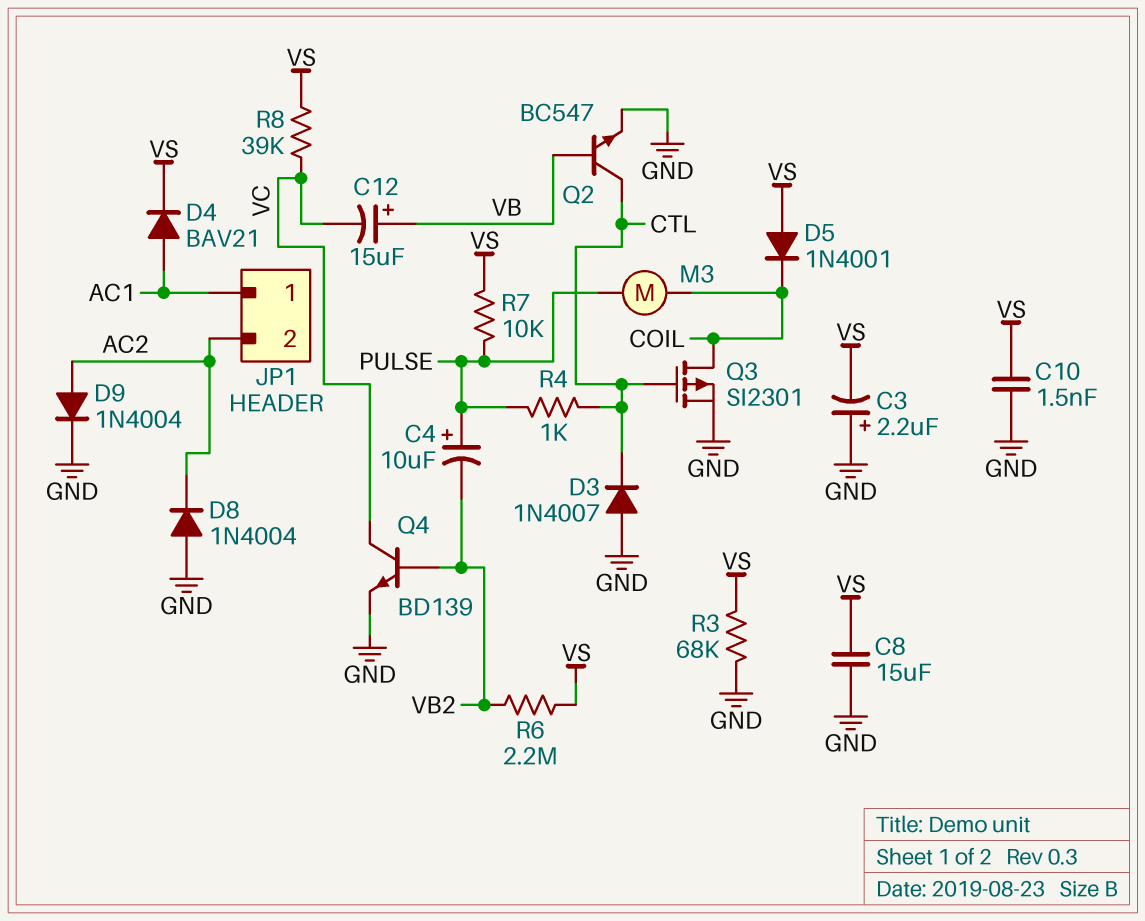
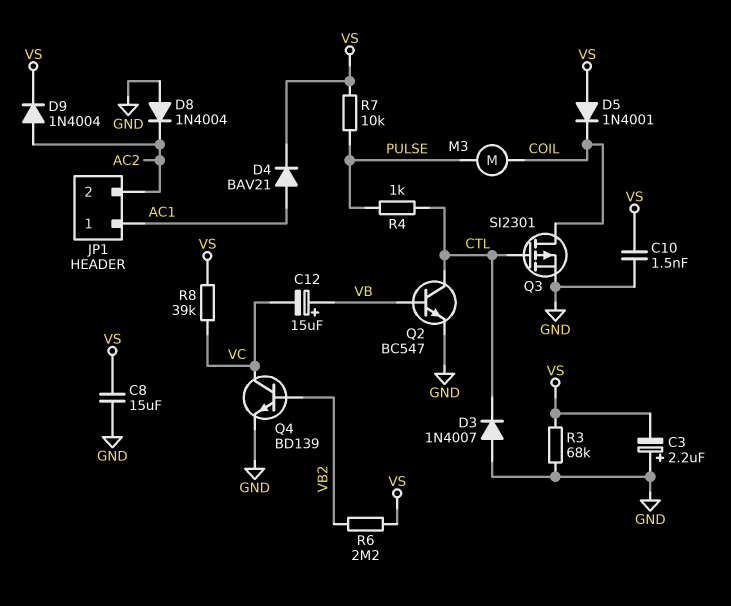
C4: 10uF (plus PULSE, minus VB2) -> none
D9: diode 1N4004 (A AC2, K GND) -> diode 1N4004 (A AC2, K VS)

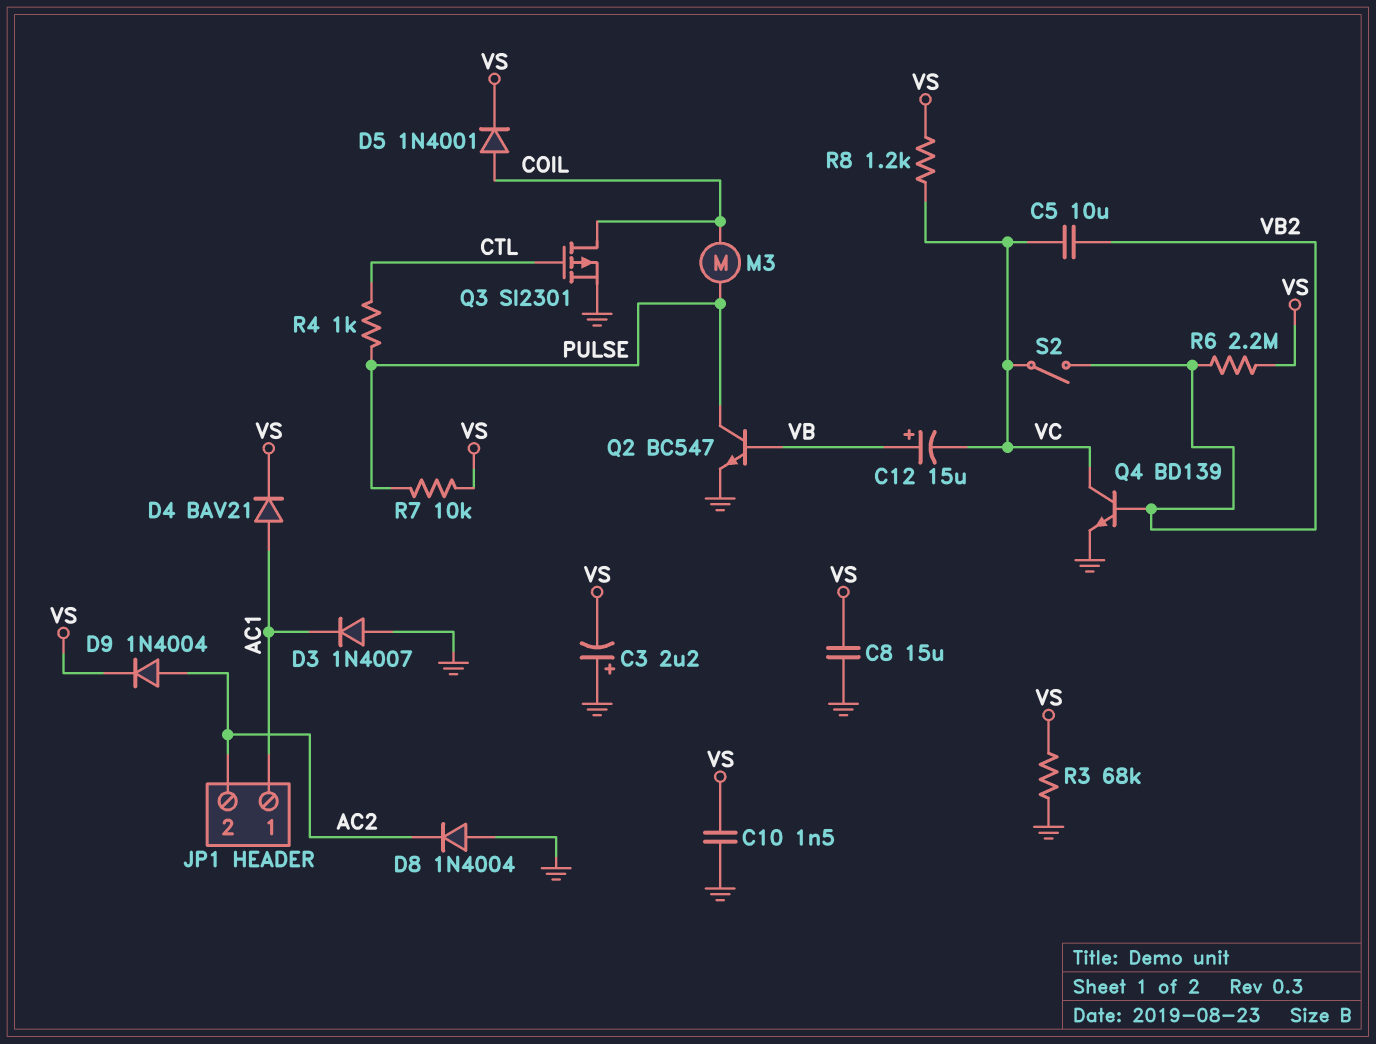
C5: none -> 10uF (VB2, VC)
D3: diode 1N4007 (A GND, K CTL) -> diode 1N4007 (A GND, K AC1)
D5: diode 1N4001 (A VS, K COIL) -> diode 1N4001 (A COIL, K VS)
Q2: NPN BC547 (B VB, C CTL, E GND) -> NPN BC547 (B VB, C PULSE, E GND)
R8: 39k (VC, VS) -> 1.2k (VC, VS)
S2: none -> switch (VB2, VC)

